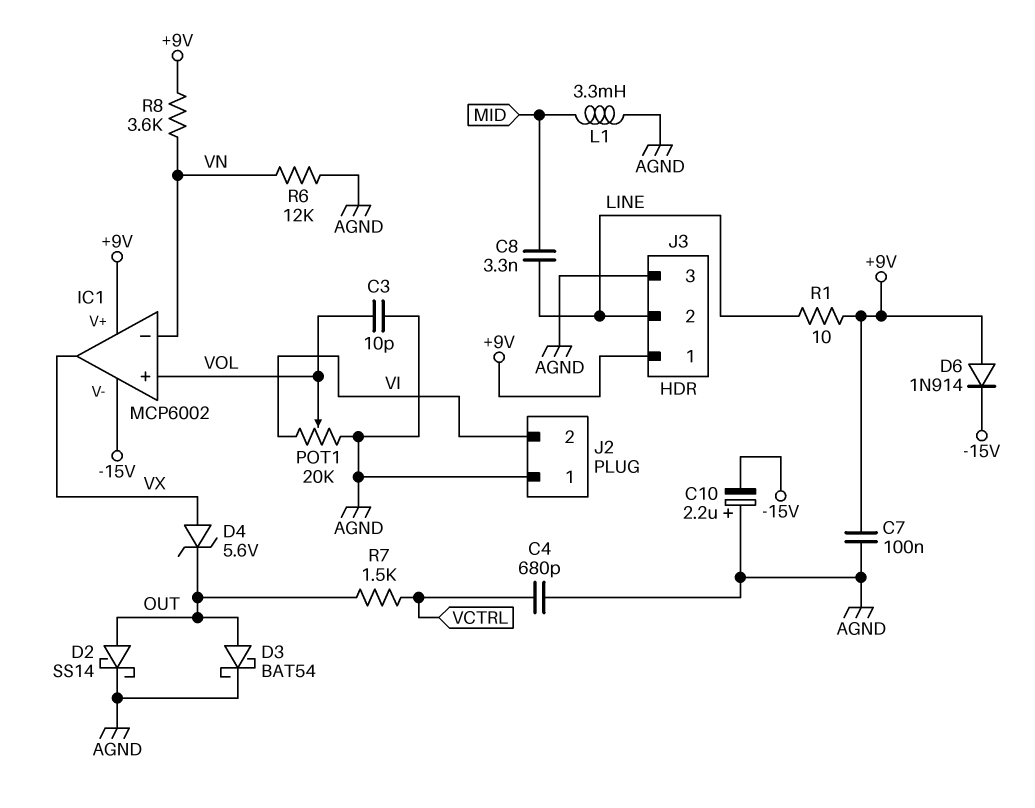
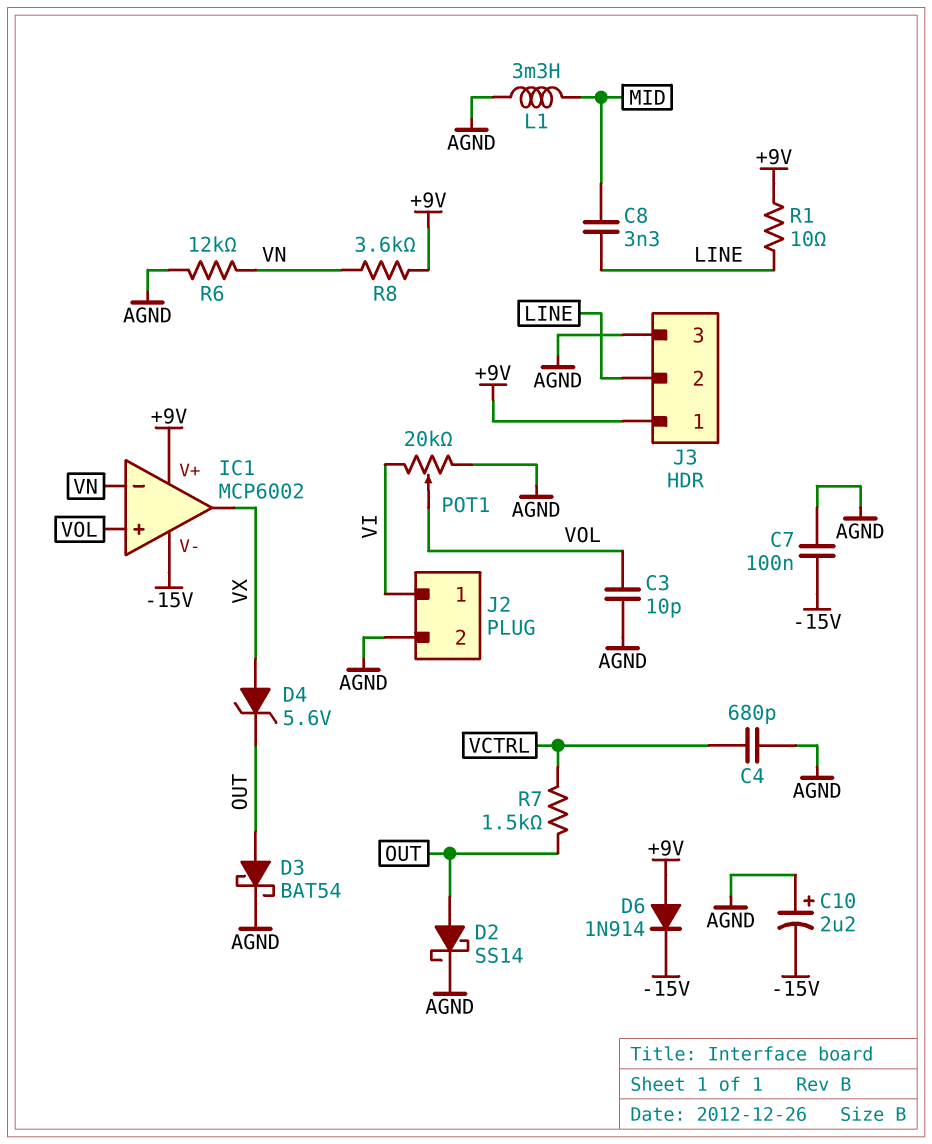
C7: 100nF (+9V, AGND) -> 100nF (-15V, AGND)
J2 pin 1: AGND -> VI
J2 pin 2: VI -> AGND

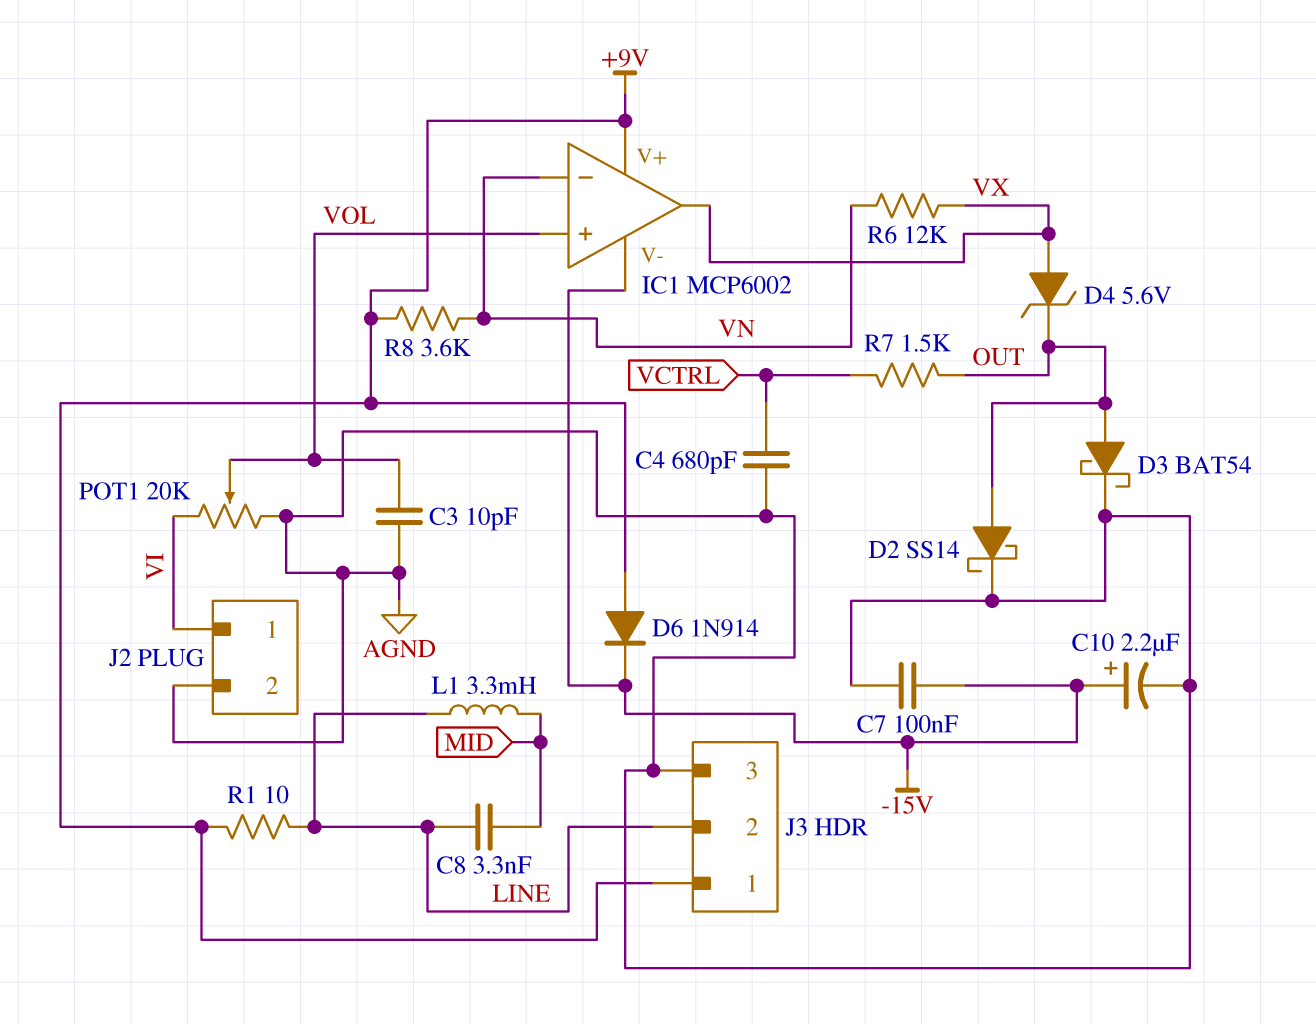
C10: 2.2uF (plus AGND, minus -15V) -> 2.2uF (plus -15V, minus AGND)
L1: 3.3mH (AGND, MID) -> 3.3mH (LINE, MID)
R6: 12k (AGND, VN) -> 12k (VN, VX)

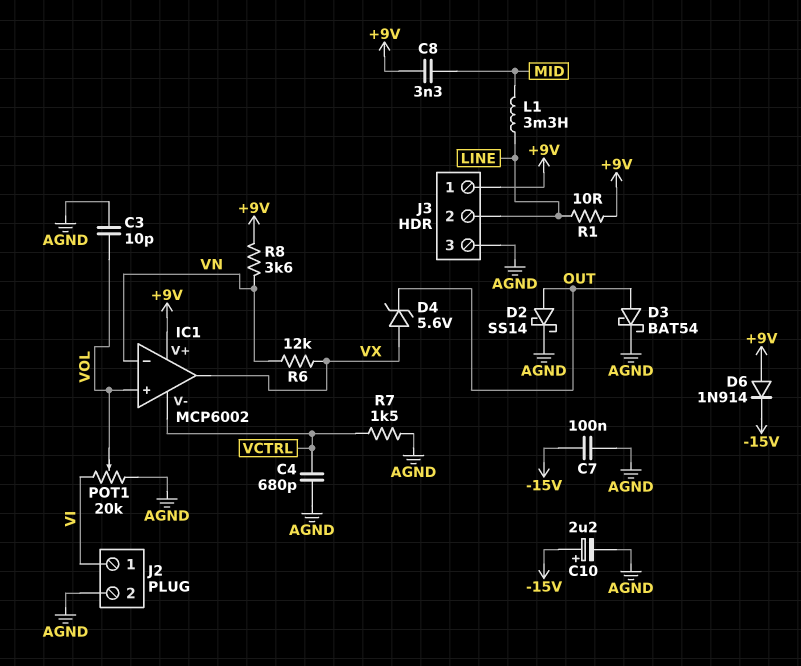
C8: 3.3nF (LINE, MID) -> 3.3nF (+9V, MID)
IC1 pin V-: -15V -> VCTRL
R7: 1.5k (OUT, VCTRL) -> 1.5k (AGND, VCTRL)

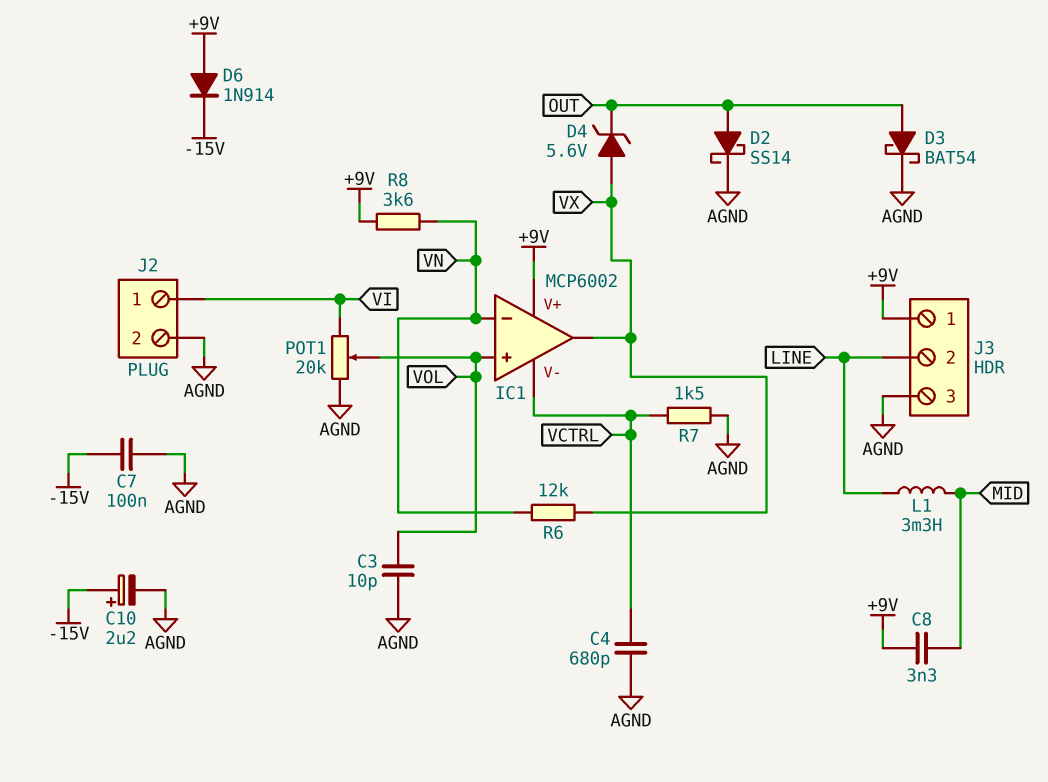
R1: 10 (+9V, LINE) -> none

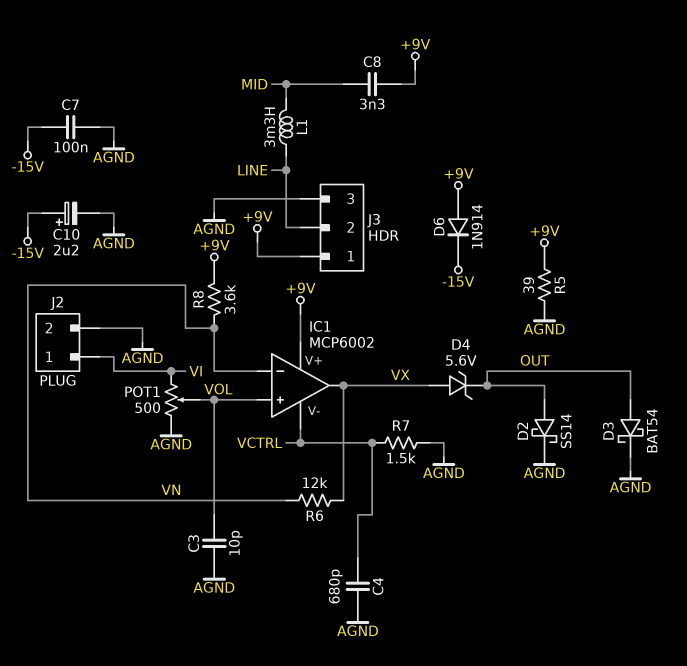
POT1: 20k (AGND, VI, wiper VOL) -> 500 (AGND, VI, wiper VOL)
R5: none -> 39 (+9V, AGND)

